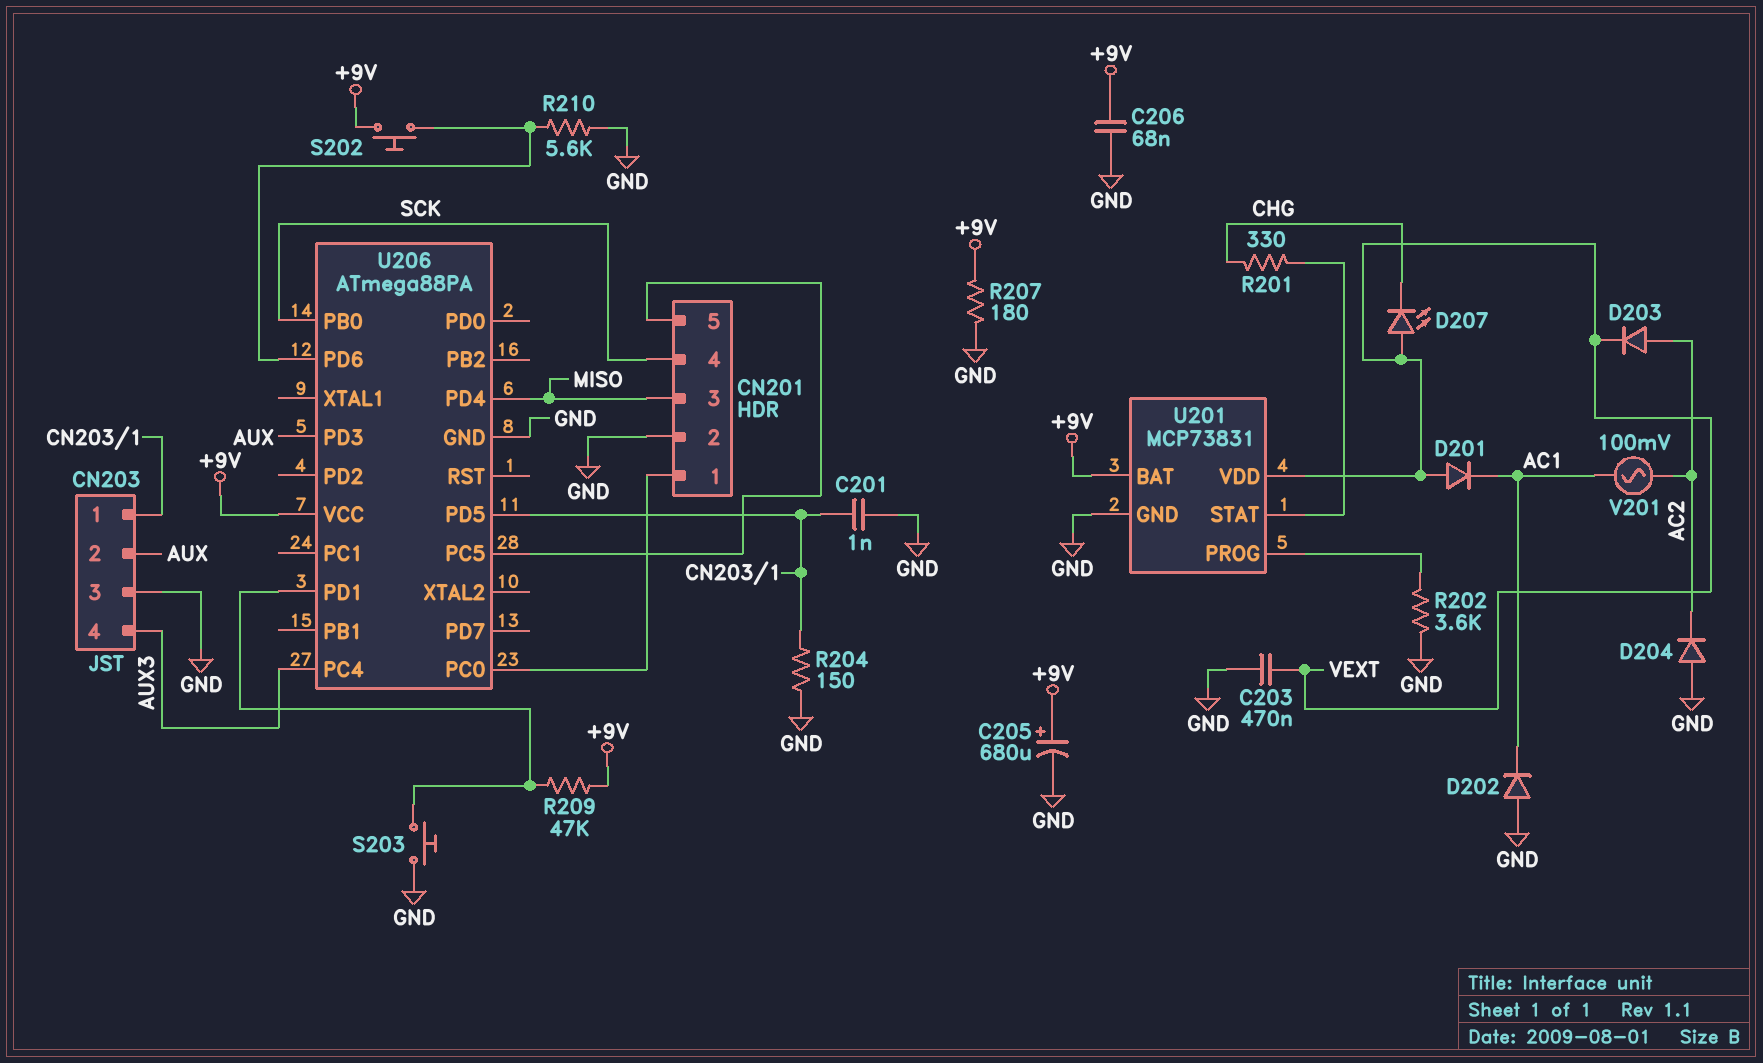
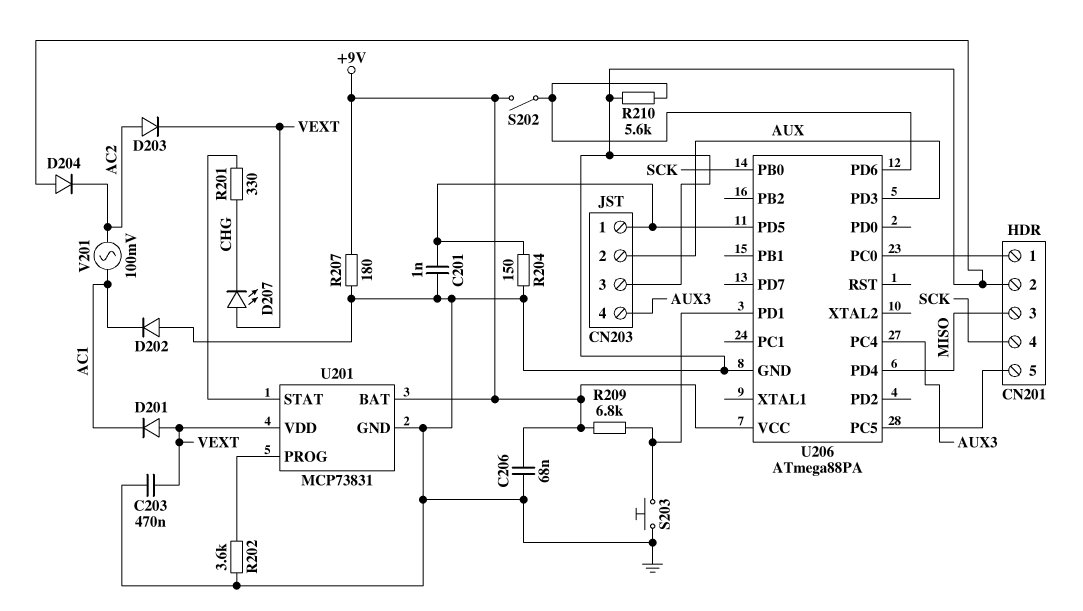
C205: 680uF (plus +9V, minus GND) -> none
R209: 47k (+9V, U206/PD1) -> 6.8k (+9V, U206/PD1)
S202: button (+9V, U206/PD6) -> switch (+9V, U206/PD6)

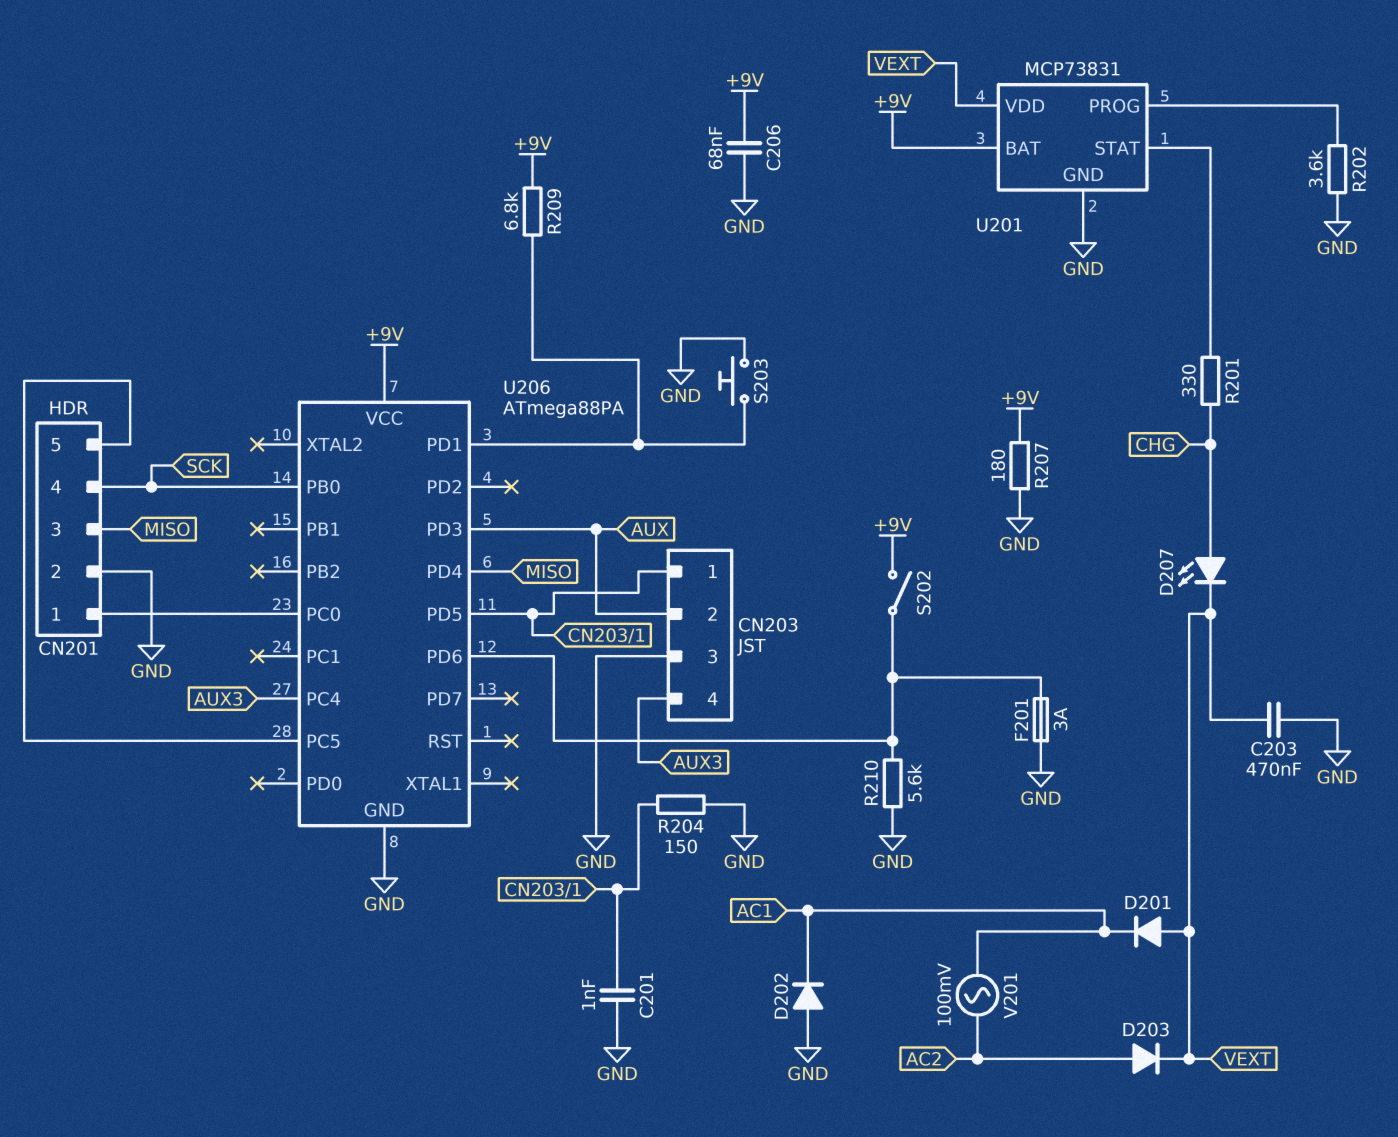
D204: diode (A GND, K AC2) -> none
D207: LED (A VEXT, K CHG) -> LED (A CHG, K VEXT)
F201: none -> 3A (GND, U206/PD6)

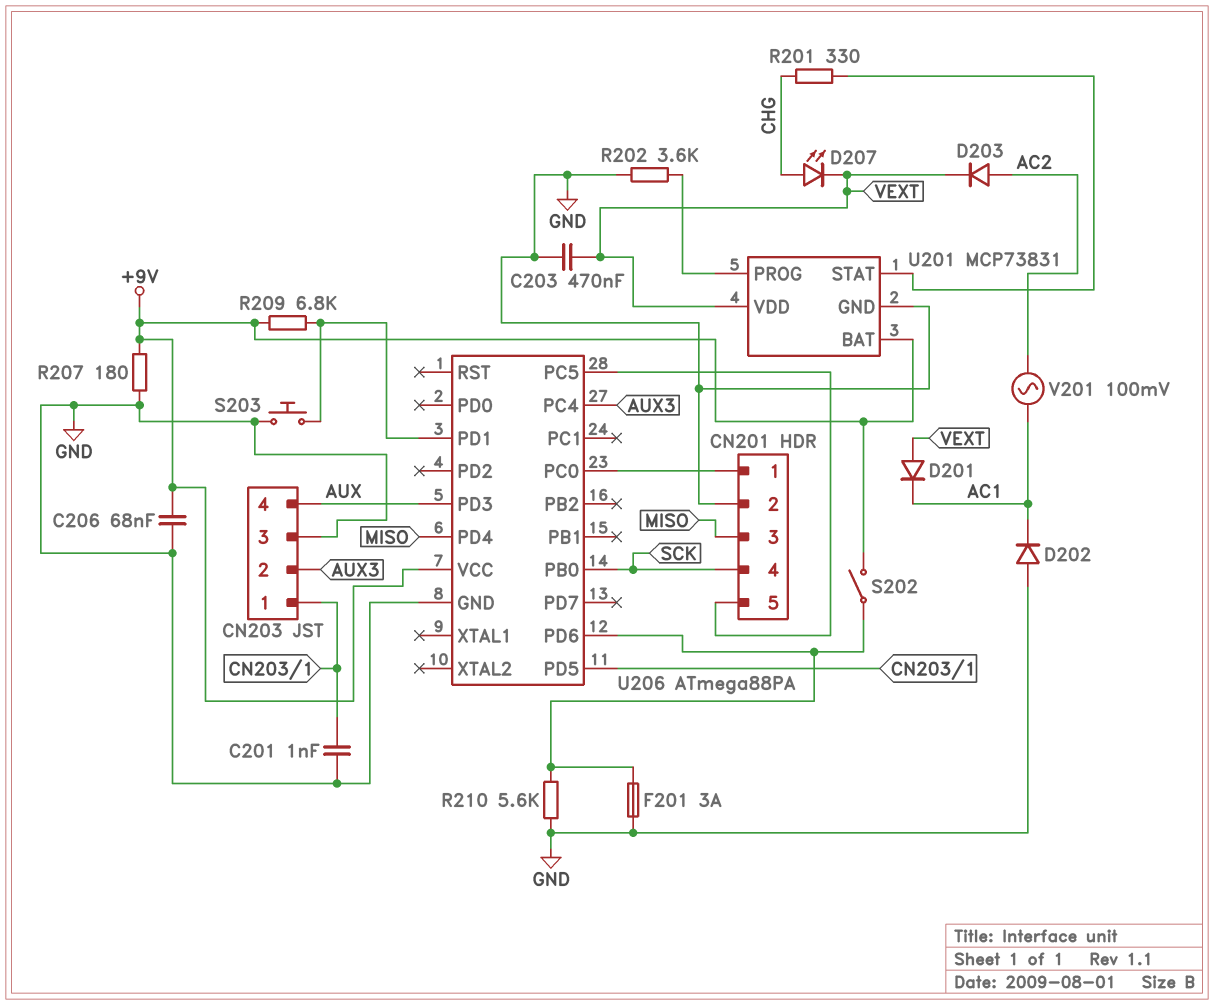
CN203 pin 2: AUX -> AUX3
CN203 pin 4: AUX3 -> AUX
R204: 150 (CN203/1, GND) -> none

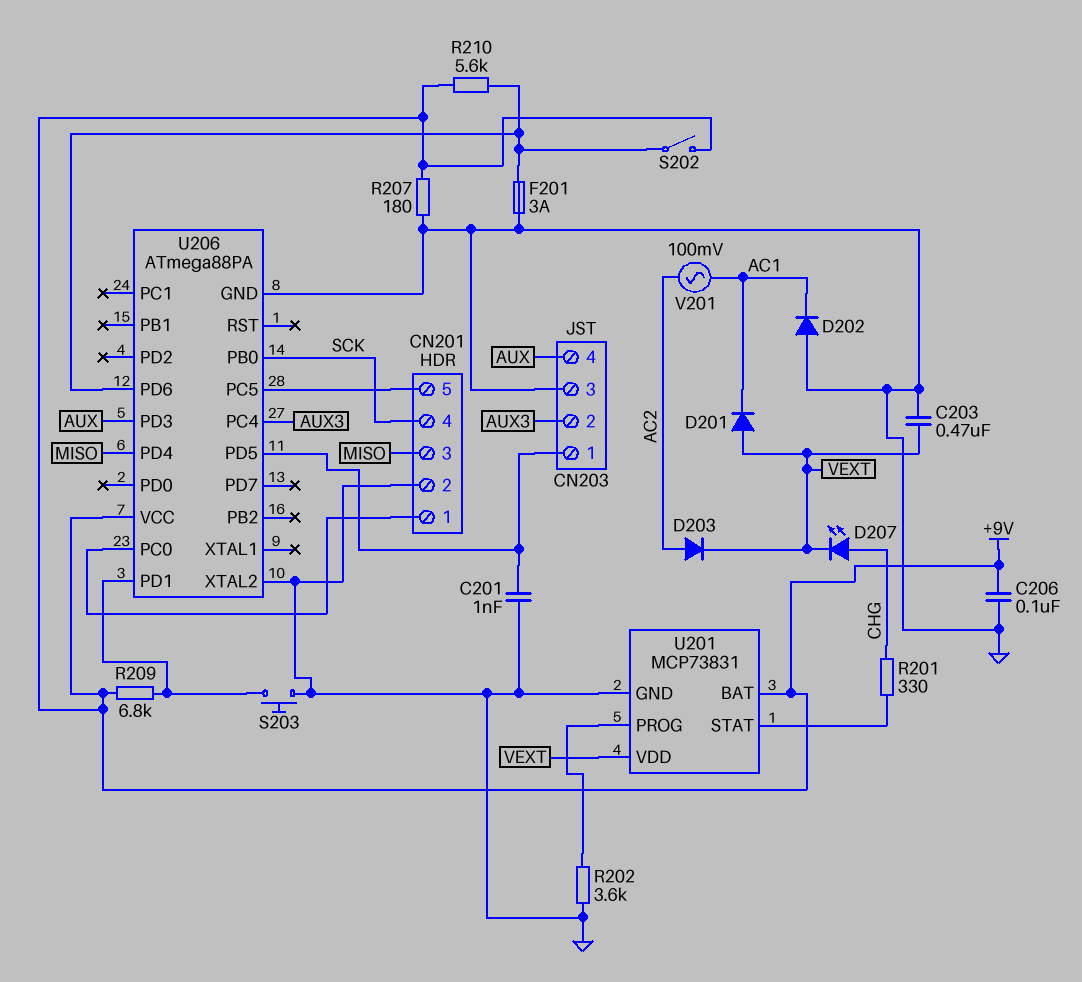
C206: 68nF (+9V, GND) -> 100nF (+9V, GND)
R210: 5.6k (GND, U206/PD6) -> 5.6k (+9V, U206/PD6)
U206 pin XTAL2: none -> GND

